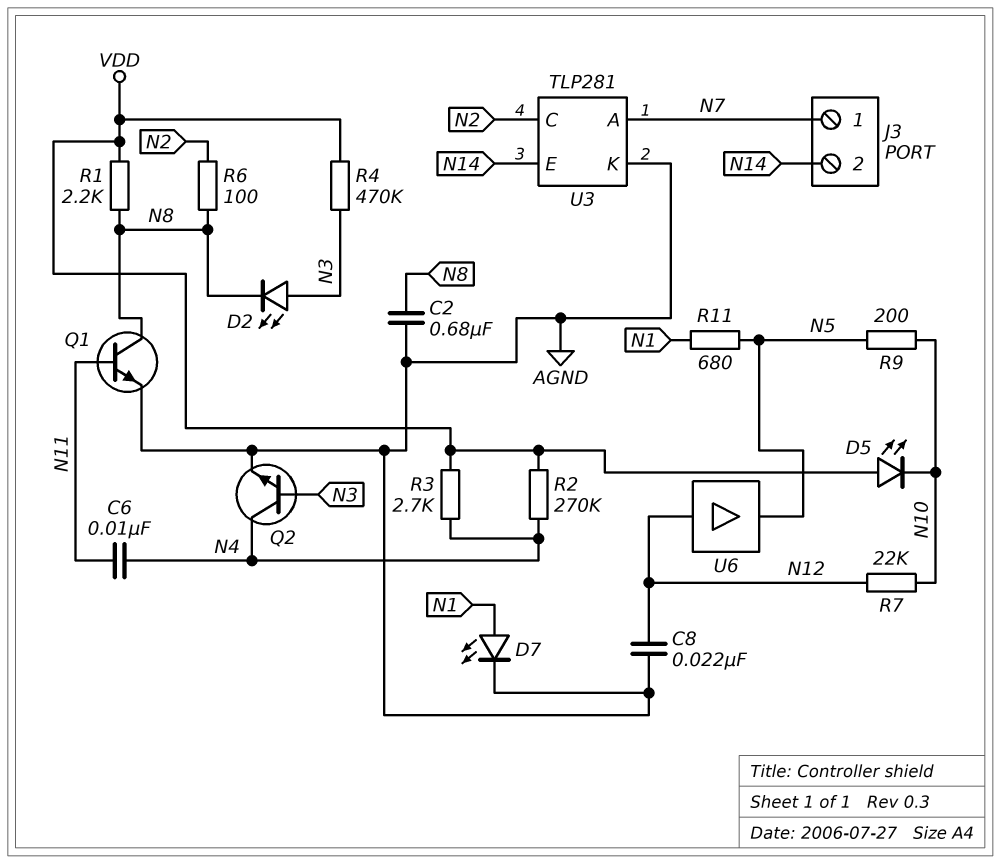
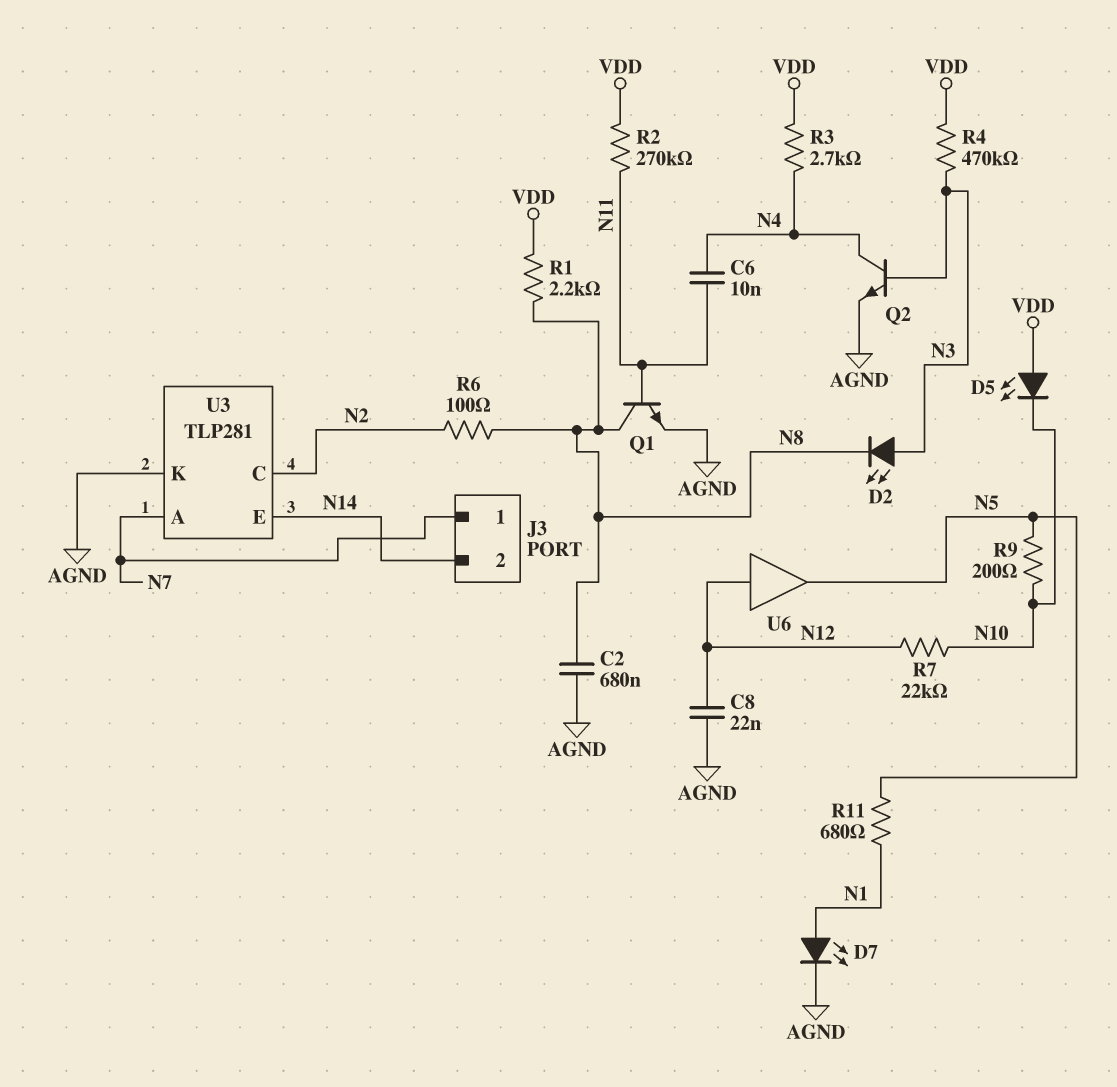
R2: 270k (N4, VDD) -> 270k (N11, VDD)

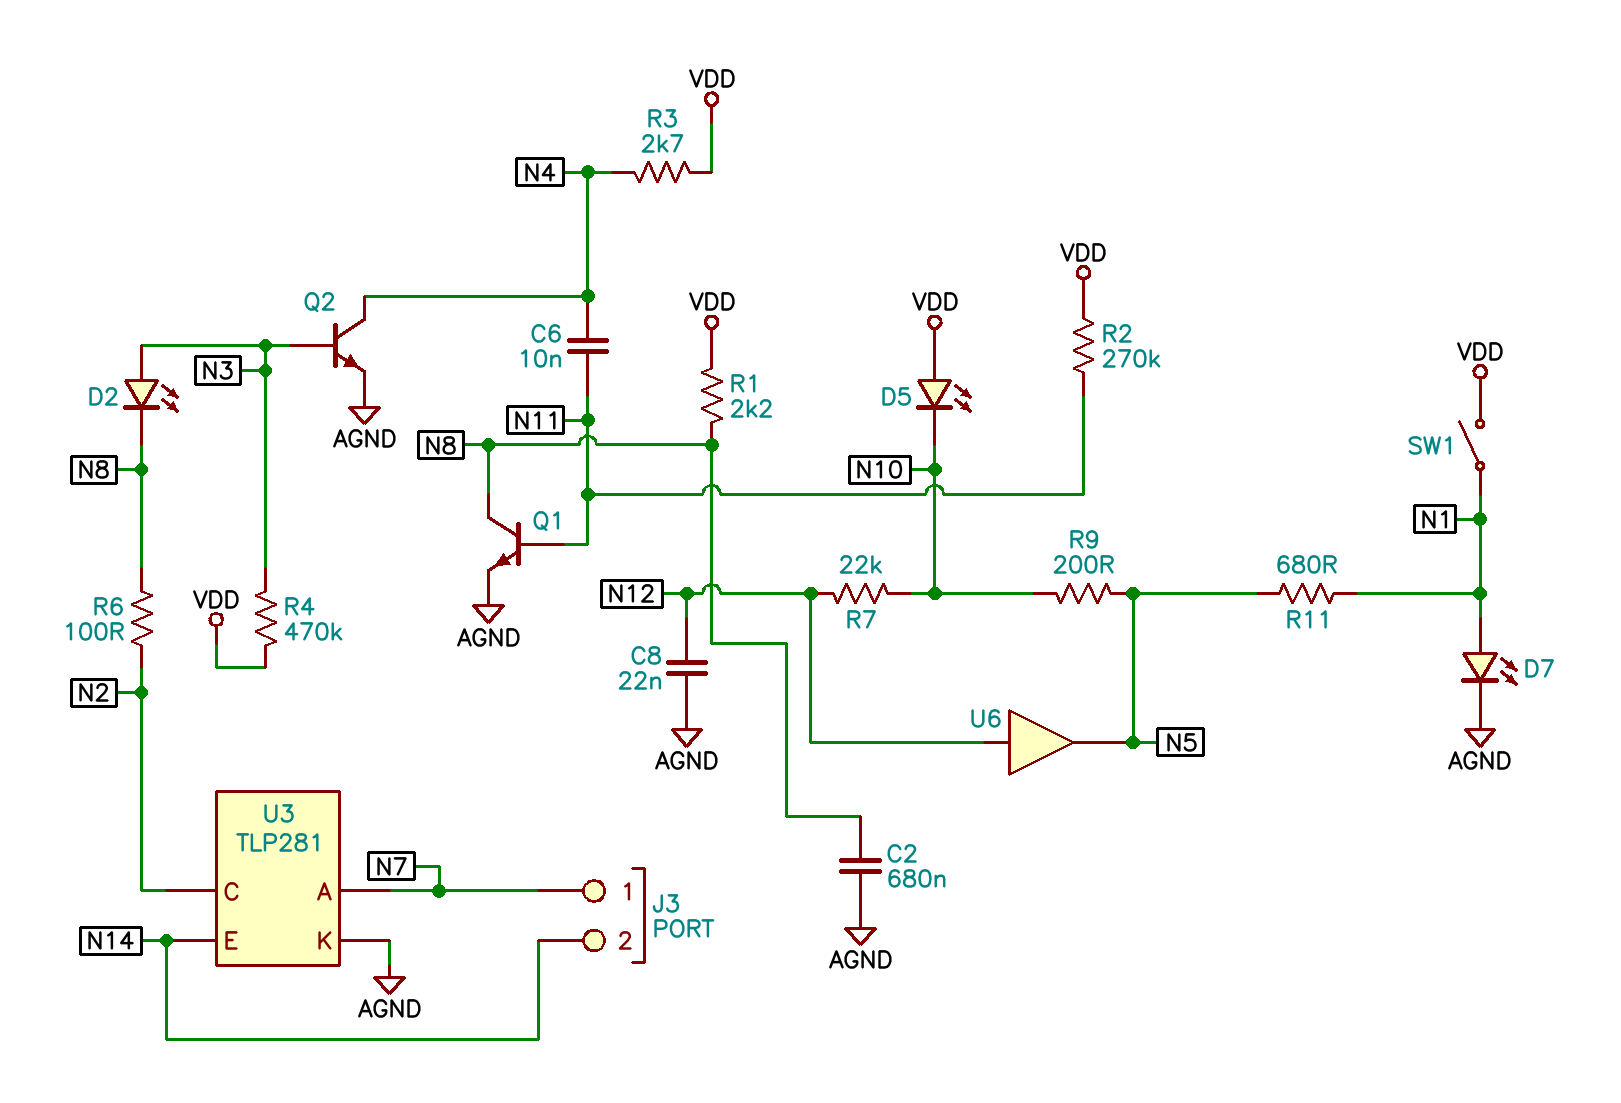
SW1: none -> switch (N1, VDD)

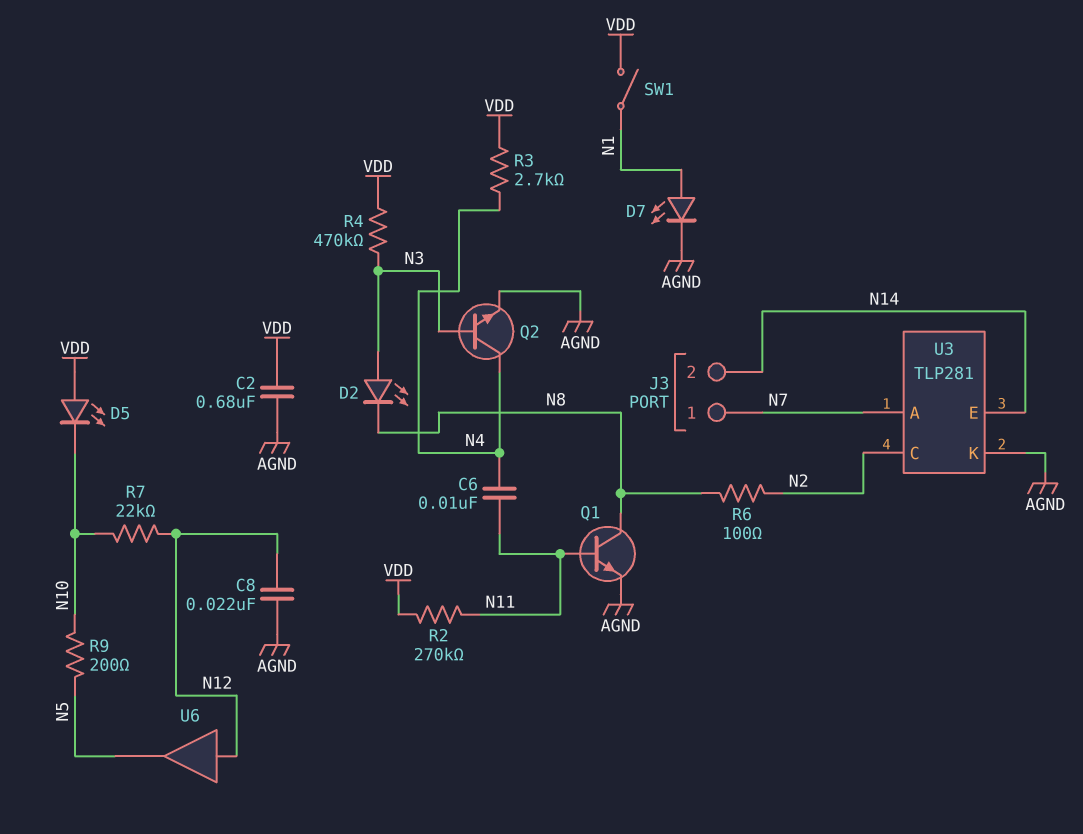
C2: 680nF (AGND, N8) -> 680nF (AGND, VDD)
R1: 2.2k (N8, VDD) -> none
R11: 680 (N1, N5) -> none

